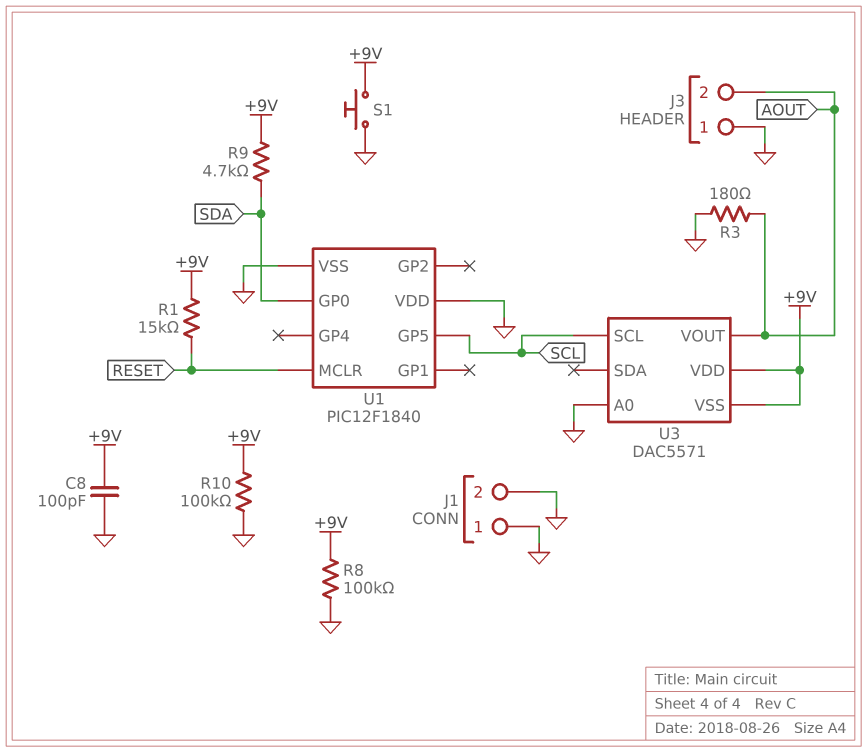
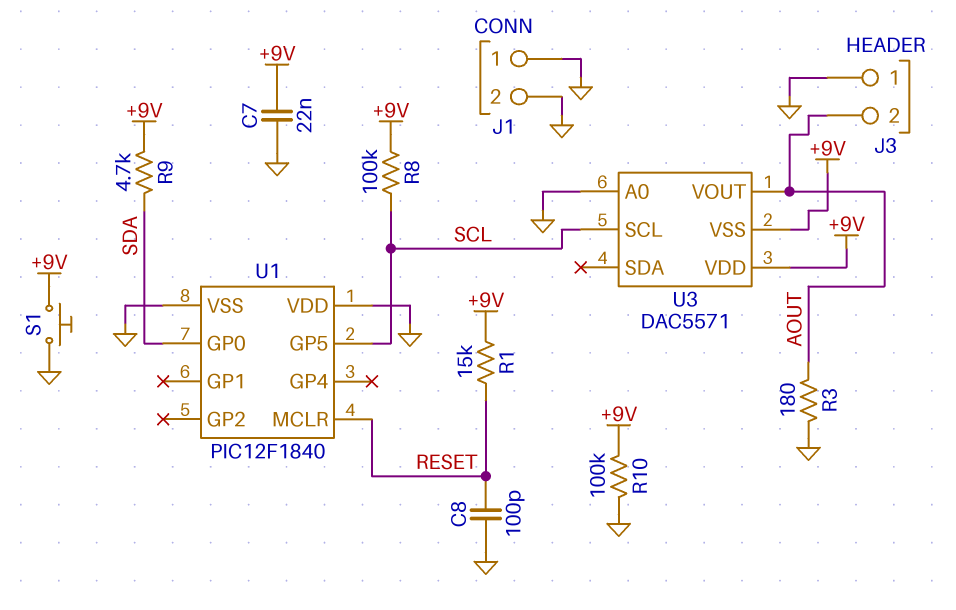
C7: none -> 22nF (+9V, GND)
C8: 100pF (+9V, GND) -> 100pF (GND, RESET)
R8: 100k (+9V, GND) -> 100k (+9V, SCL)

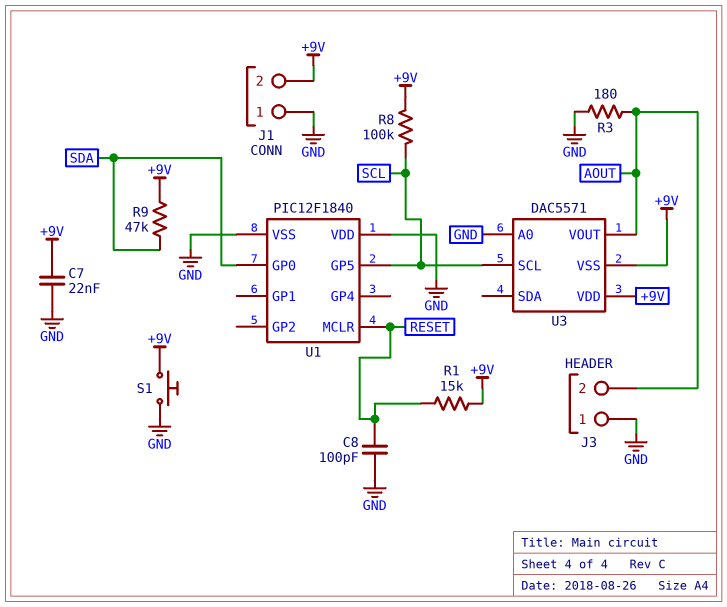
J1 pin 2: GND -> +9V
R9: 4.7k (+9V, SDA) -> 47k (+9V, SDA)
R10: 100k (+9V, GND) -> none

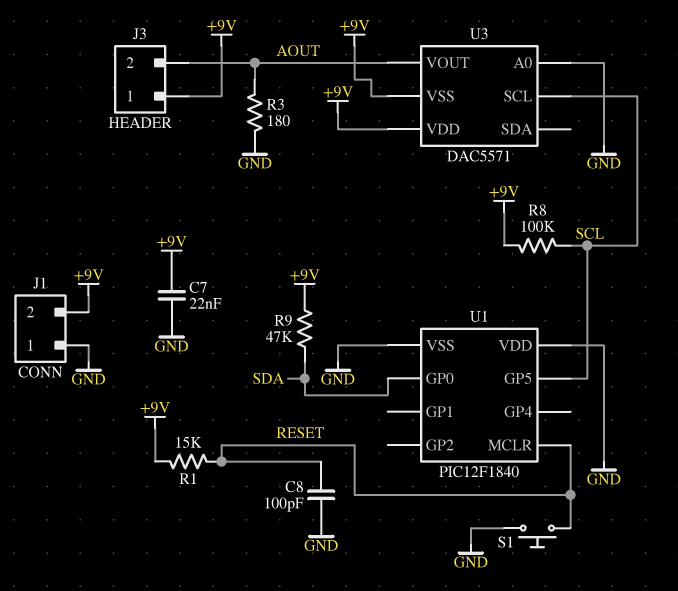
J3 pin 1: GND -> +9V
S1: button (+9V, GND) -> button (GND, RESET)

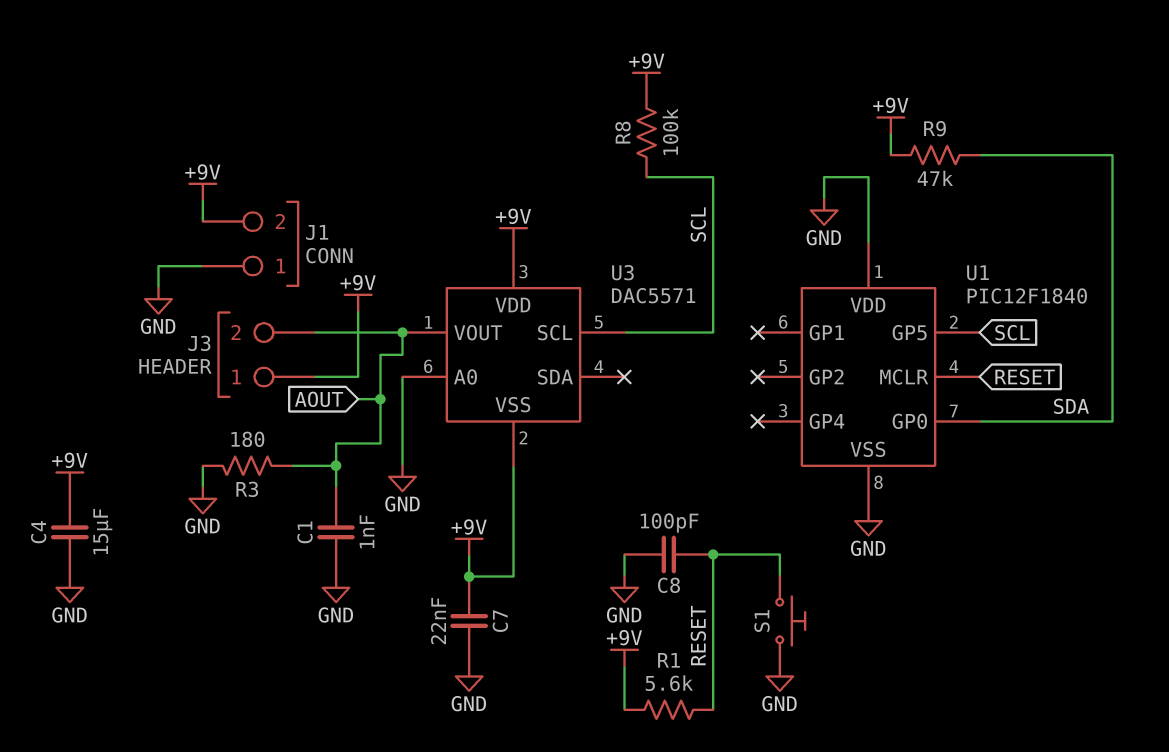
C1: none -> 1nF (AOUT, GND)
C4: none -> 15uF (+9V, GND)
R1: 15k (+9V, RESET) -> 5.6k (+9V, RESET)

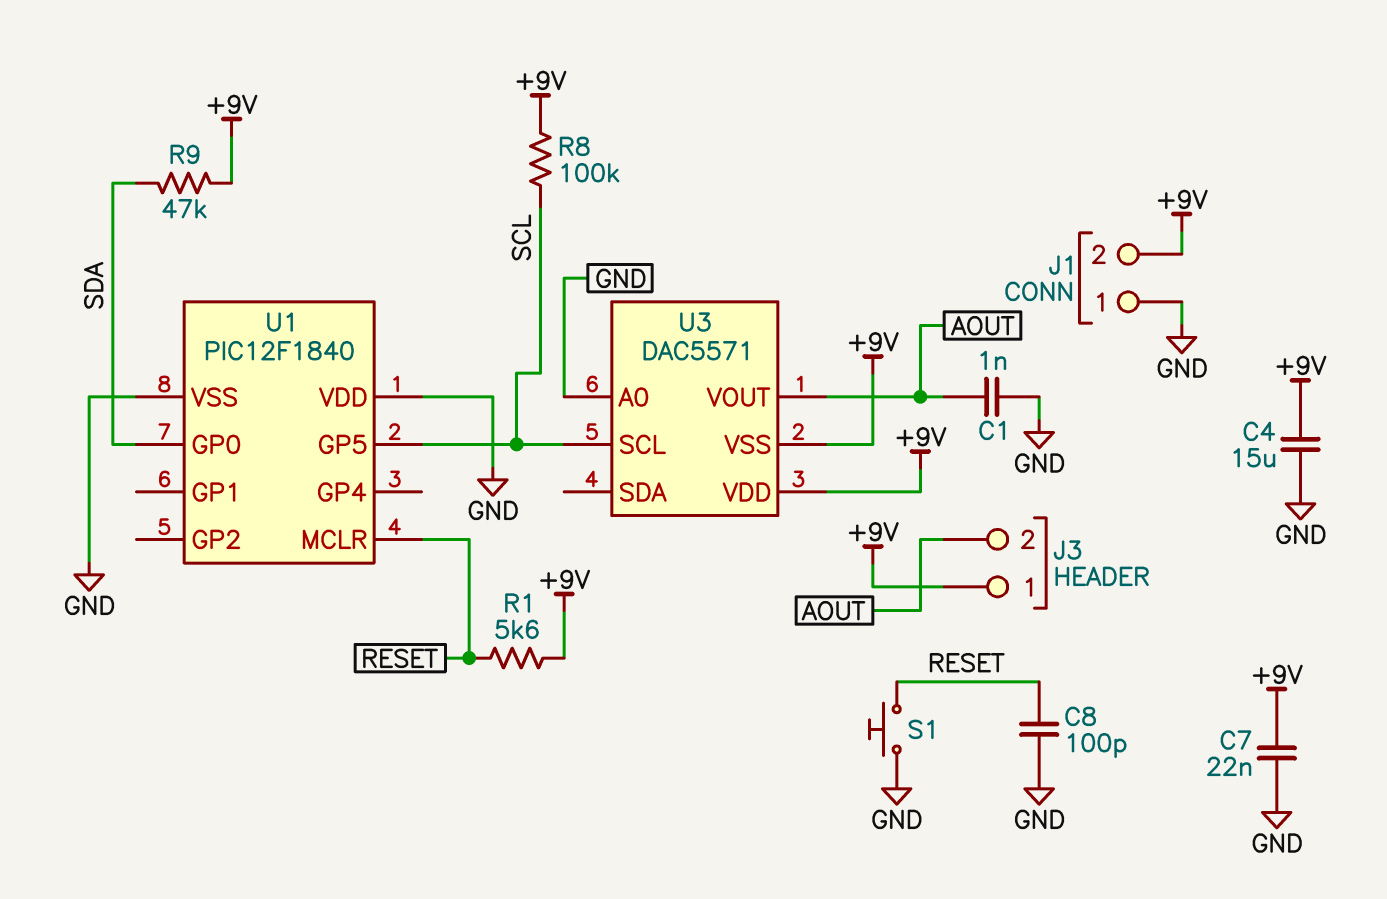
R3: 180 (AOUT, GND) -> none

